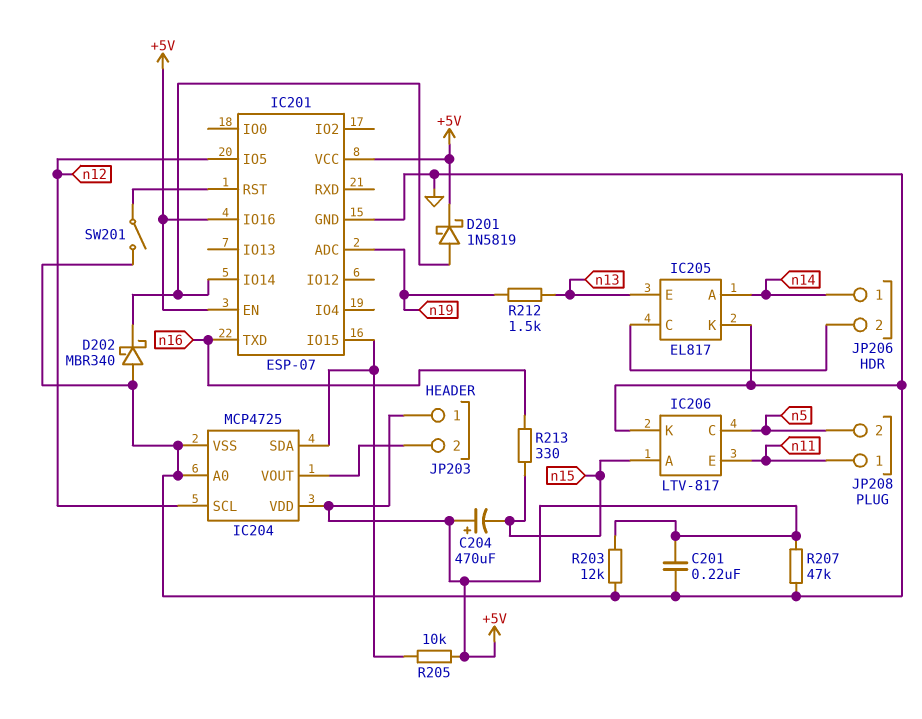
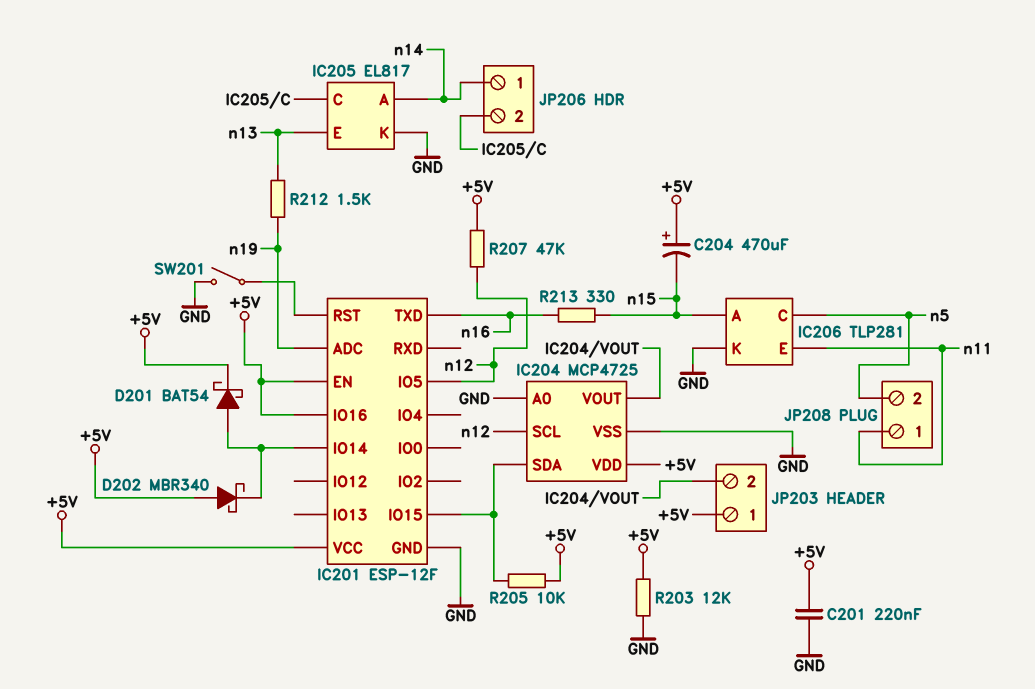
D201: schottky 1N5819 (A IC201/IO14, K +5V) -> schottky BAT54 (A IC201/IO14, K +5V)
D202: schottky MBR340 (A GND, K IC201/IO14) -> schottky MBR340 (A +5V, K IC201/IO14)
IC201: ESP-07 -> ESP-12F
IC206: LTV-817 -> TLP281
R207: 47k (+5V, GND) -> 47k (+5V, n12)

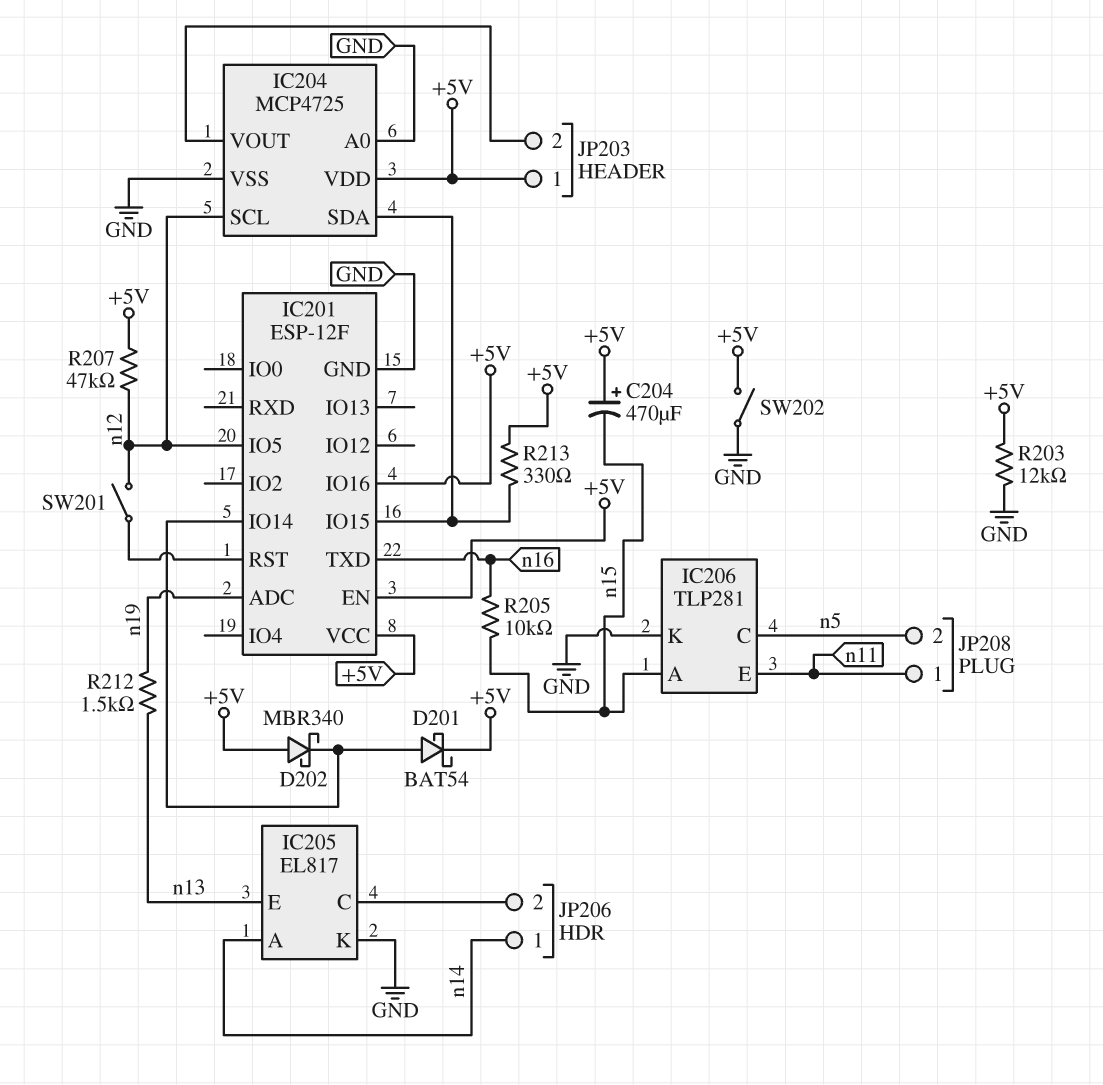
C201: 220nF (+5V, GND) -> none
R205: 10k (+5V, IC201/IO15) -> 10k (n15, n16)
R213: 330 (n15, n16) -> 330 (+5V, IC201/IO15)
SW201: switch (GND, IC201/RST) -> switch (IC201/RST, n12)
SW202: none -> switch (+5V, GND)

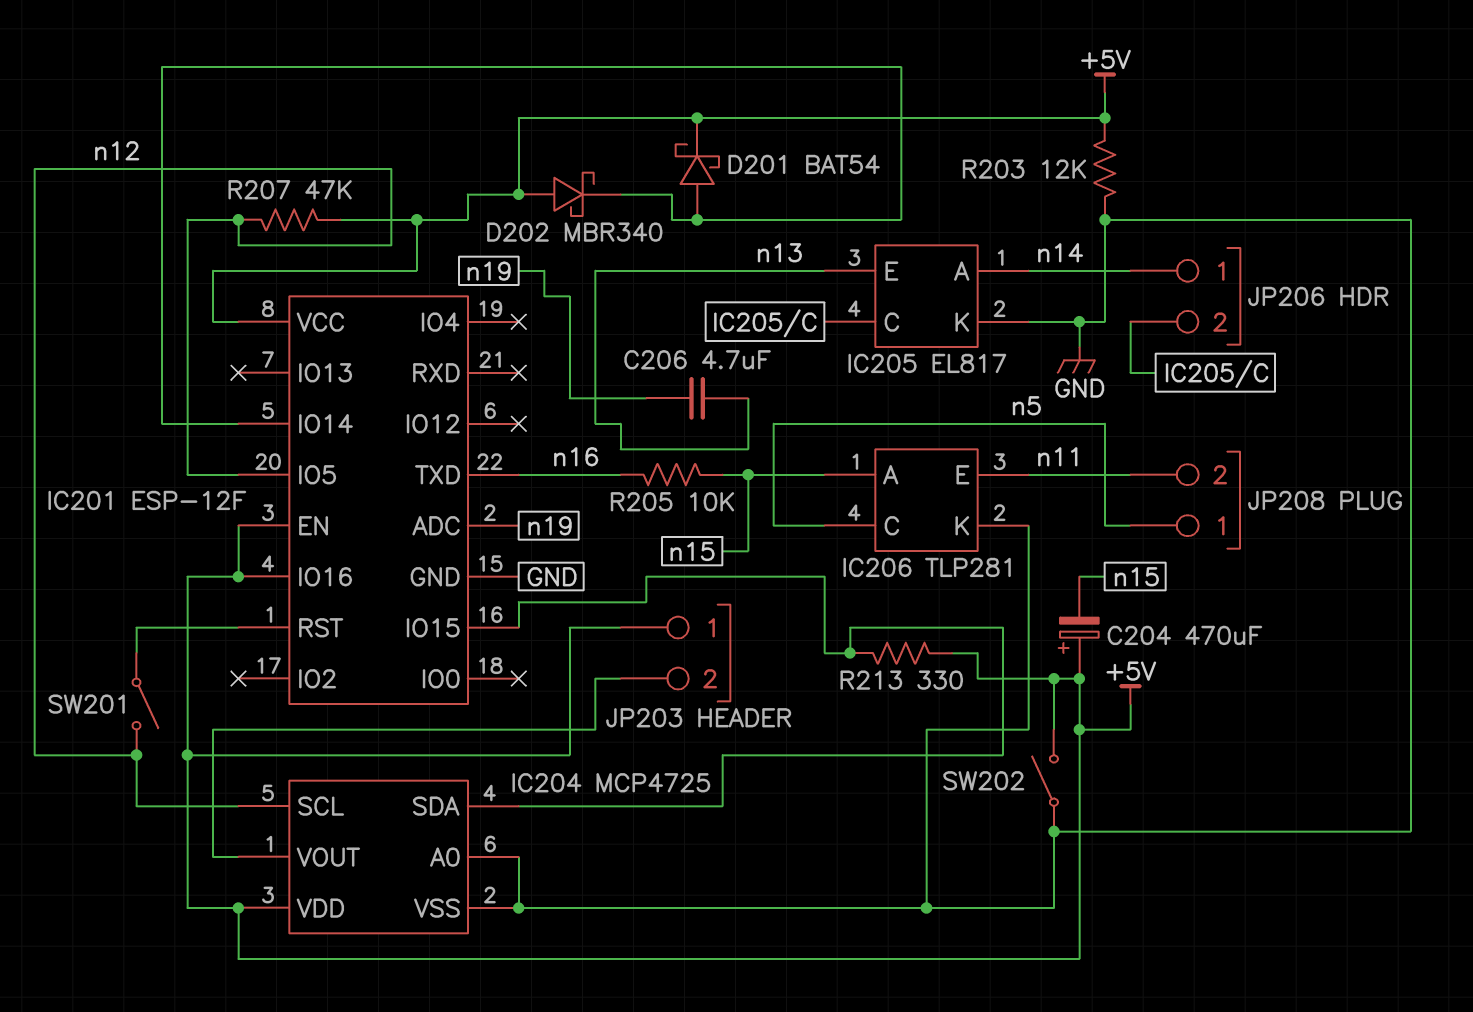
C206: none -> 4.7uF (n13, n19)
JP208 pin 1: n11 -> n5
JP208 pin 2: n5 -> n11
R212: 1.5k (n13, n19) -> none

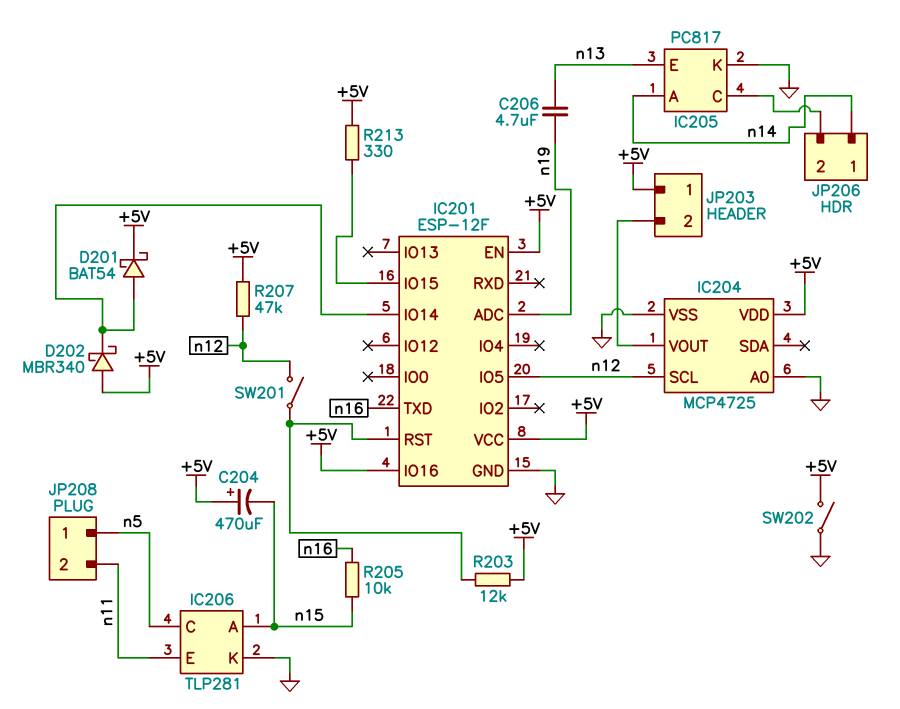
IC204 pin SDA: IC201/IO15 -> none
IC205: EL817 -> PC817
R203: 12k (+5V, GND) -> 12k (+5V, IC201/RST)

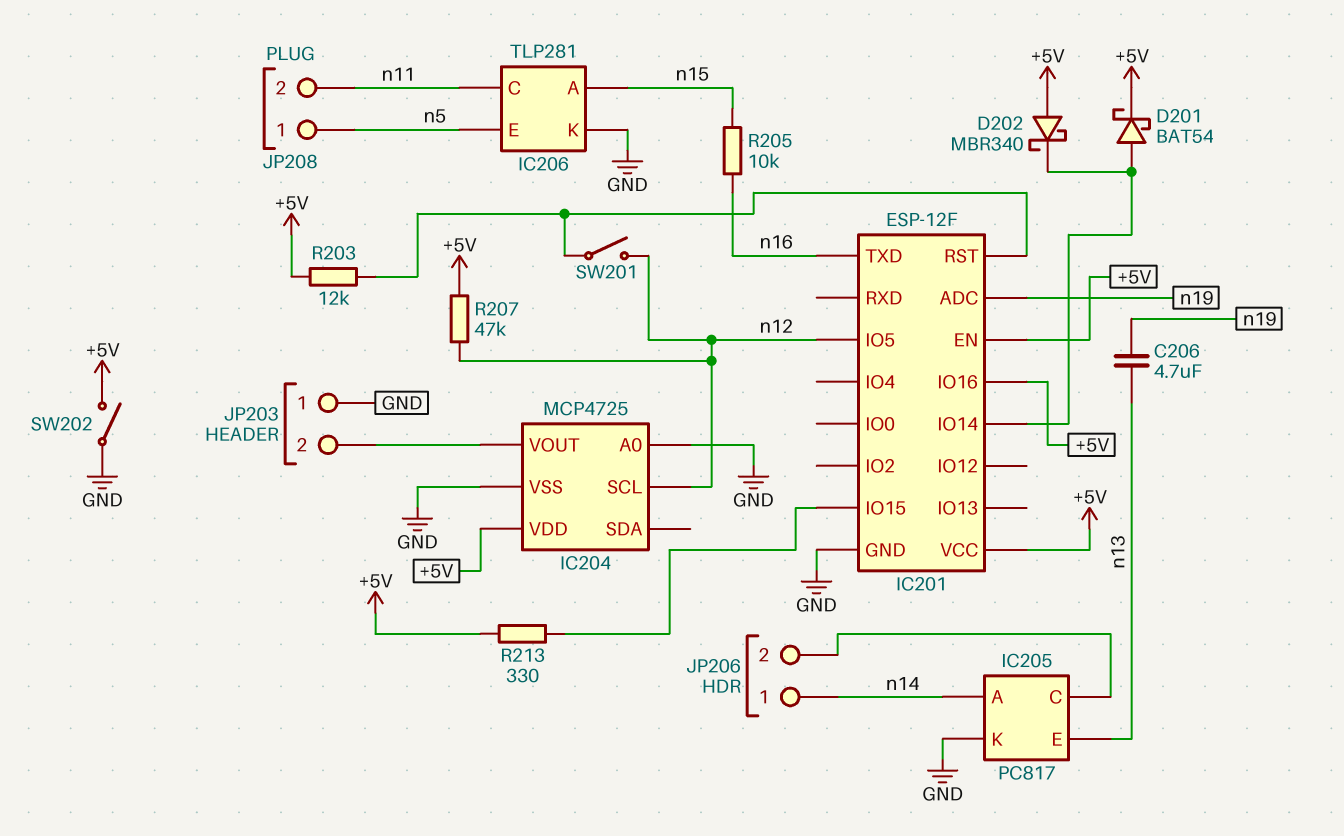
C204: 470uF (plus +5V, minus n15) -> none
IC206 pin C: n5 -> n11
IC206 pin E: n11 -> n5
JP203 pin 1: +5V -> GND

